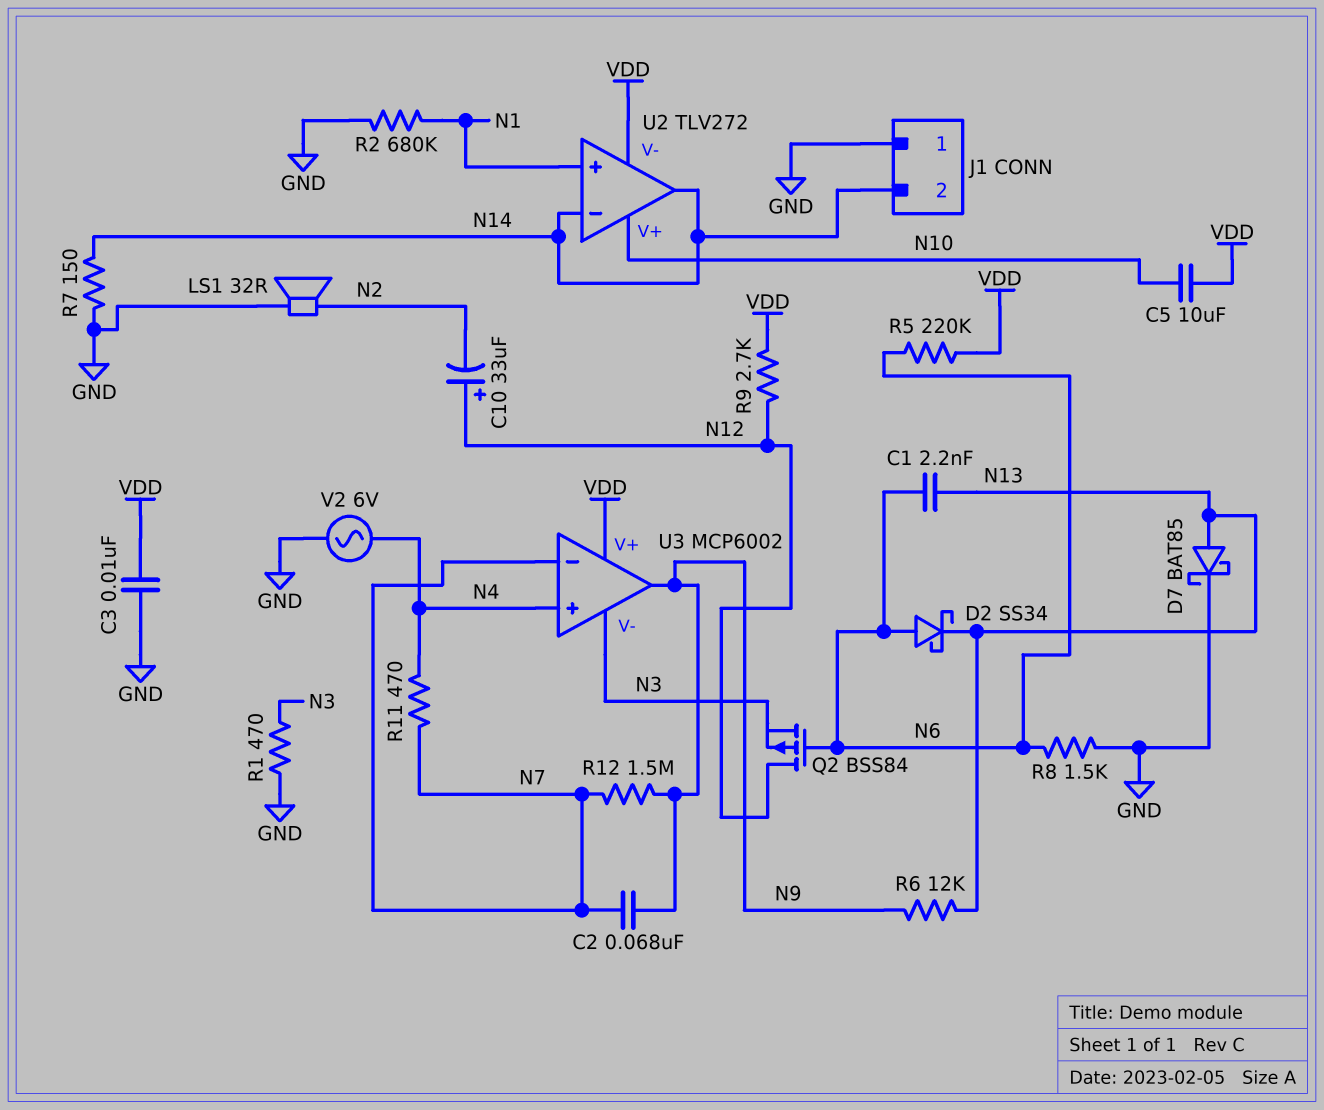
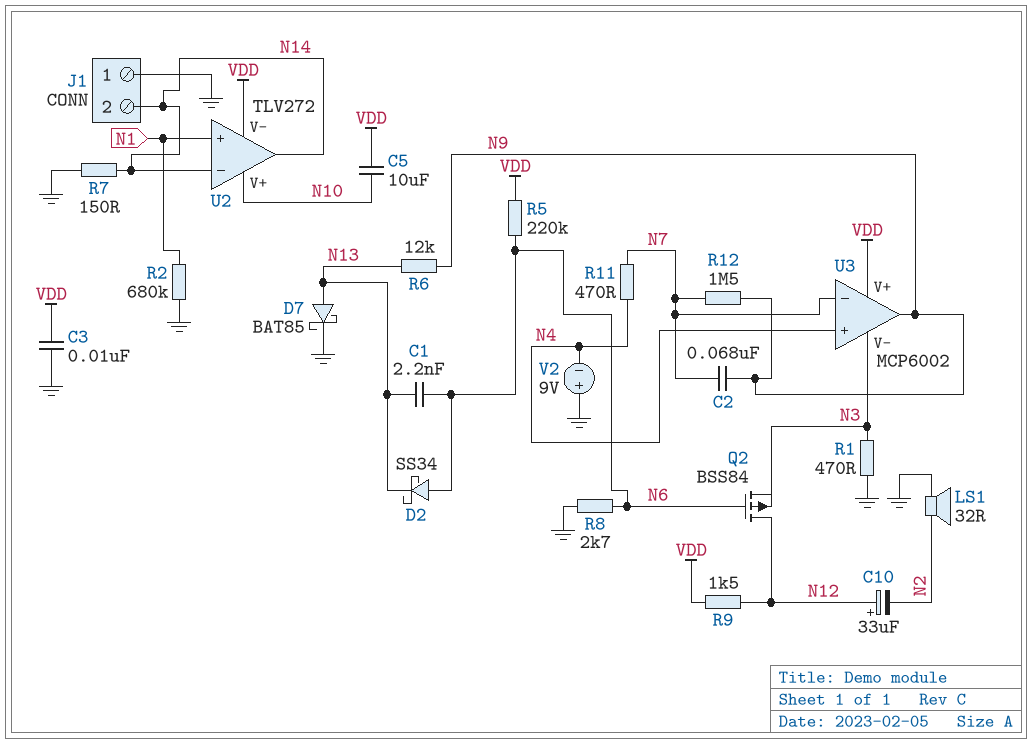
R8: 1.5k (GND, N6) -> 2.7k (GND, N6)
R9: 2.7k (N12, VDD) -> 1.5k (N12, VDD)
V2: AC 6V (GND, N4) -> 9V (plus GND, minus N4)

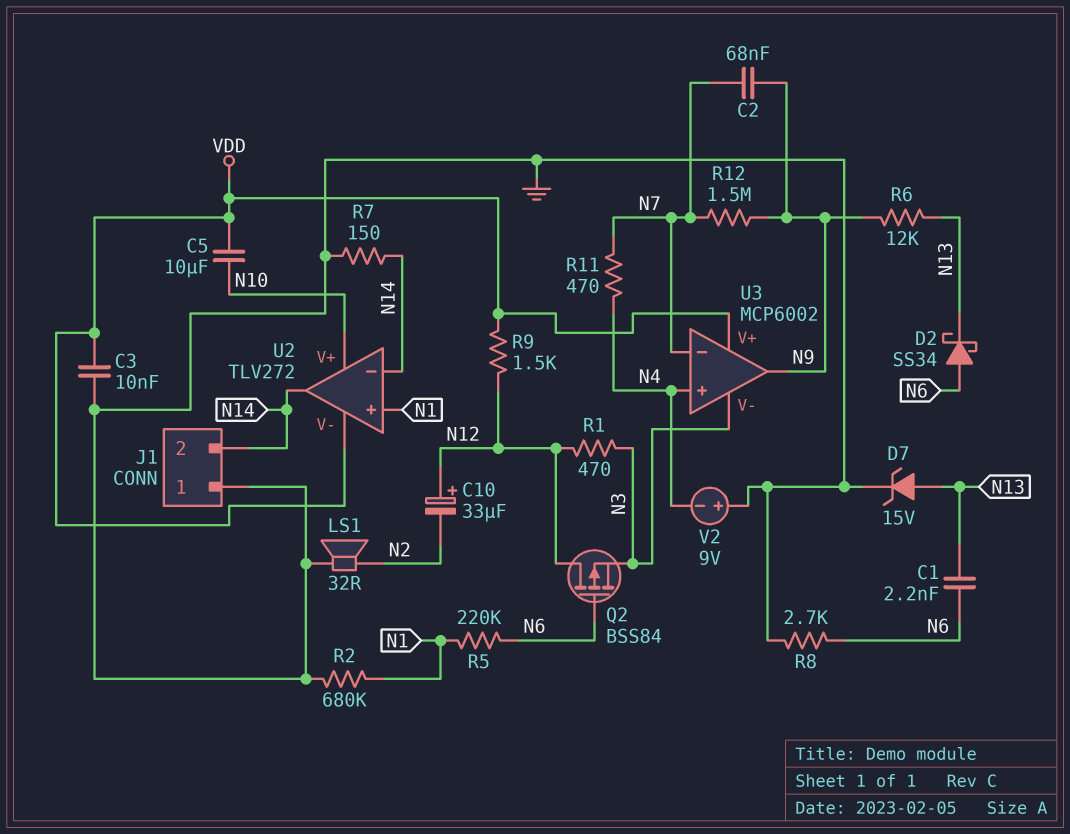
D7: schottky BAT85 (A N13, K GND) -> zener 15V (A N13, K GND)
R1: 470 (GND, N3) -> 470 (N3, N12)
R5: 220k (N6, VDD) -> 220k (N1, N6)

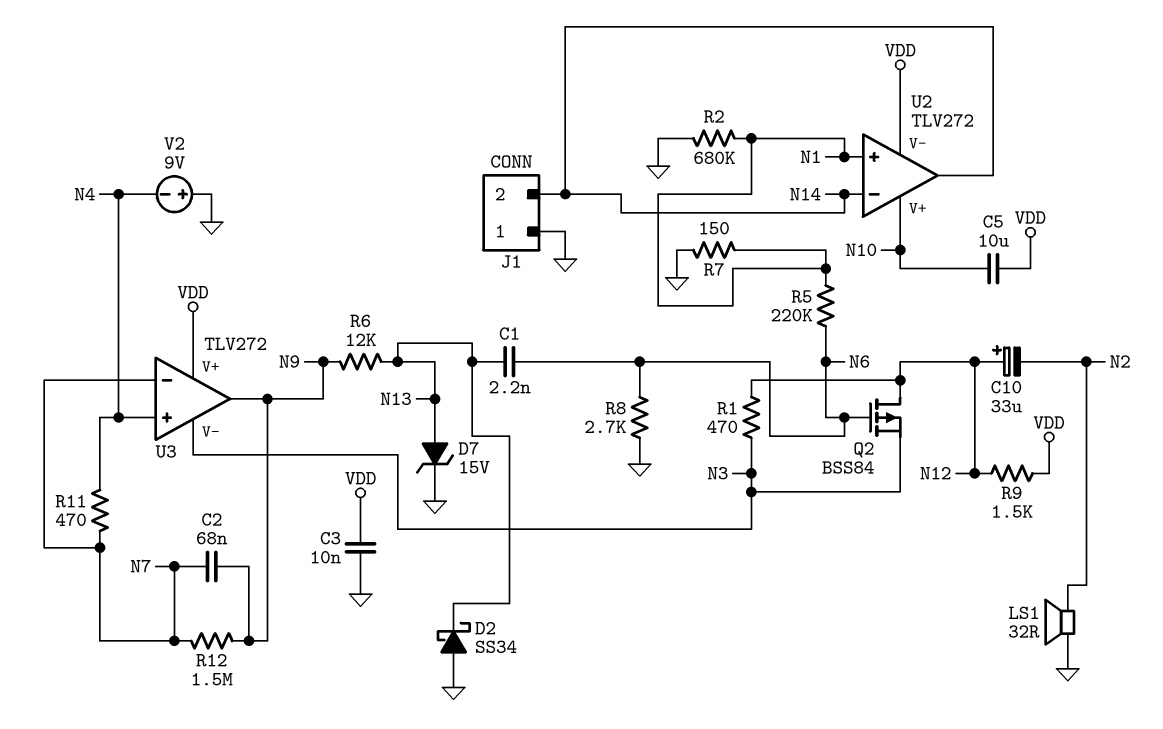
D2: schottky SS34 (A N6, K N13) -> schottky SS34 (A GND, K N13)
R7: 150 (GND, N14) -> 150 (GND, N1)
U3: MCP6002 -> TLV272

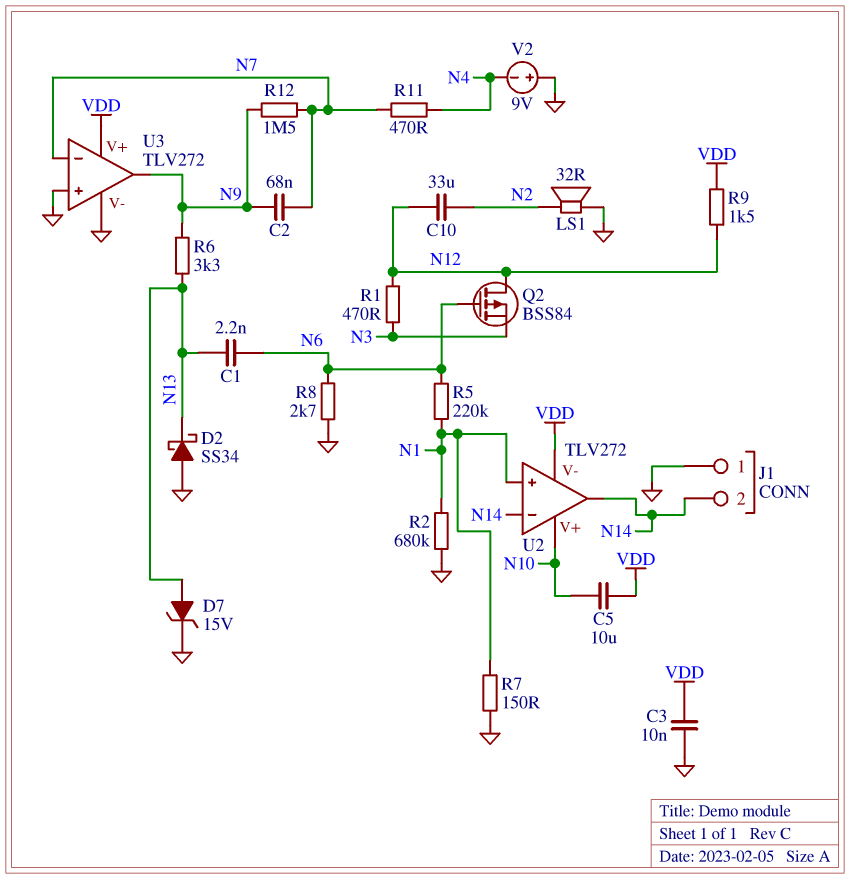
C10: 33uF (plus N12, minus N2) -> 33uF (N2, N12)
R6: 12k (N9, N13) -> 3.3k (N9, N13)
U3 pin V-: N3 -> GND
U3 pin in+: N4 -> GND

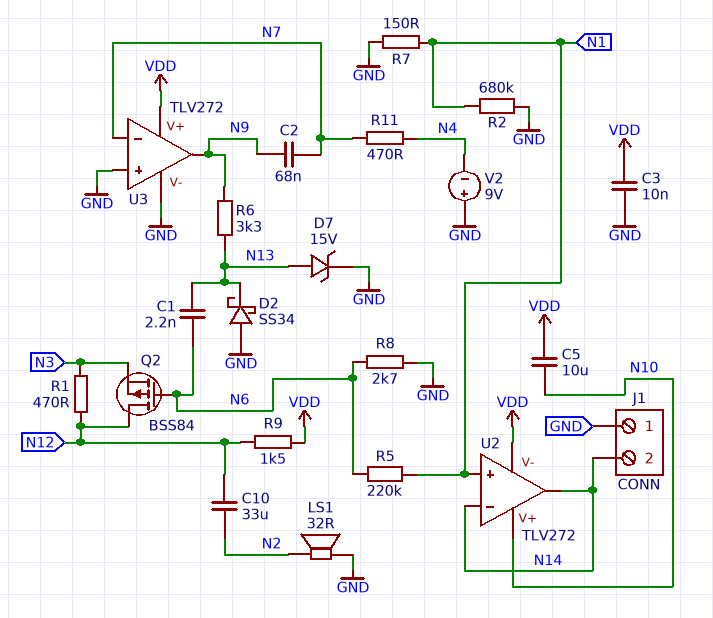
R12: 1.5M (N7, N9) -> none

